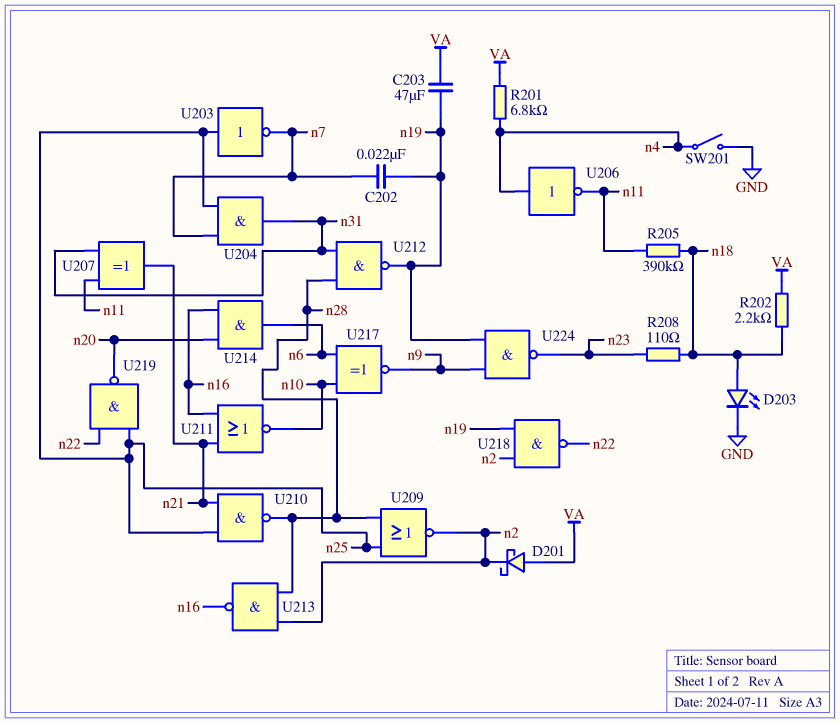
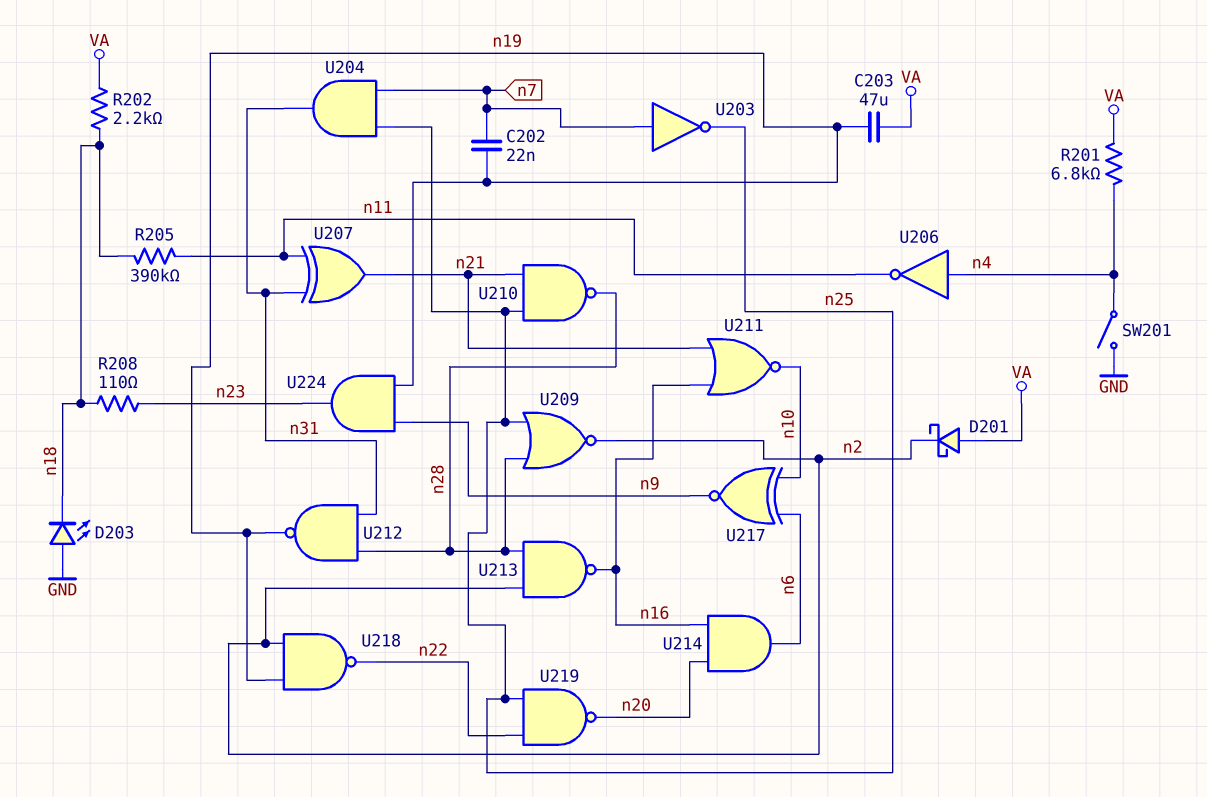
D203: LED (A n18, K GND) -> LED (A GND, K n18)
U203: NOT (in n25, out n7) -> NOT (in n7, out n25)
U224: NAND (in n9, in n19, out n23) -> AND (in n9, in n19, out n23)

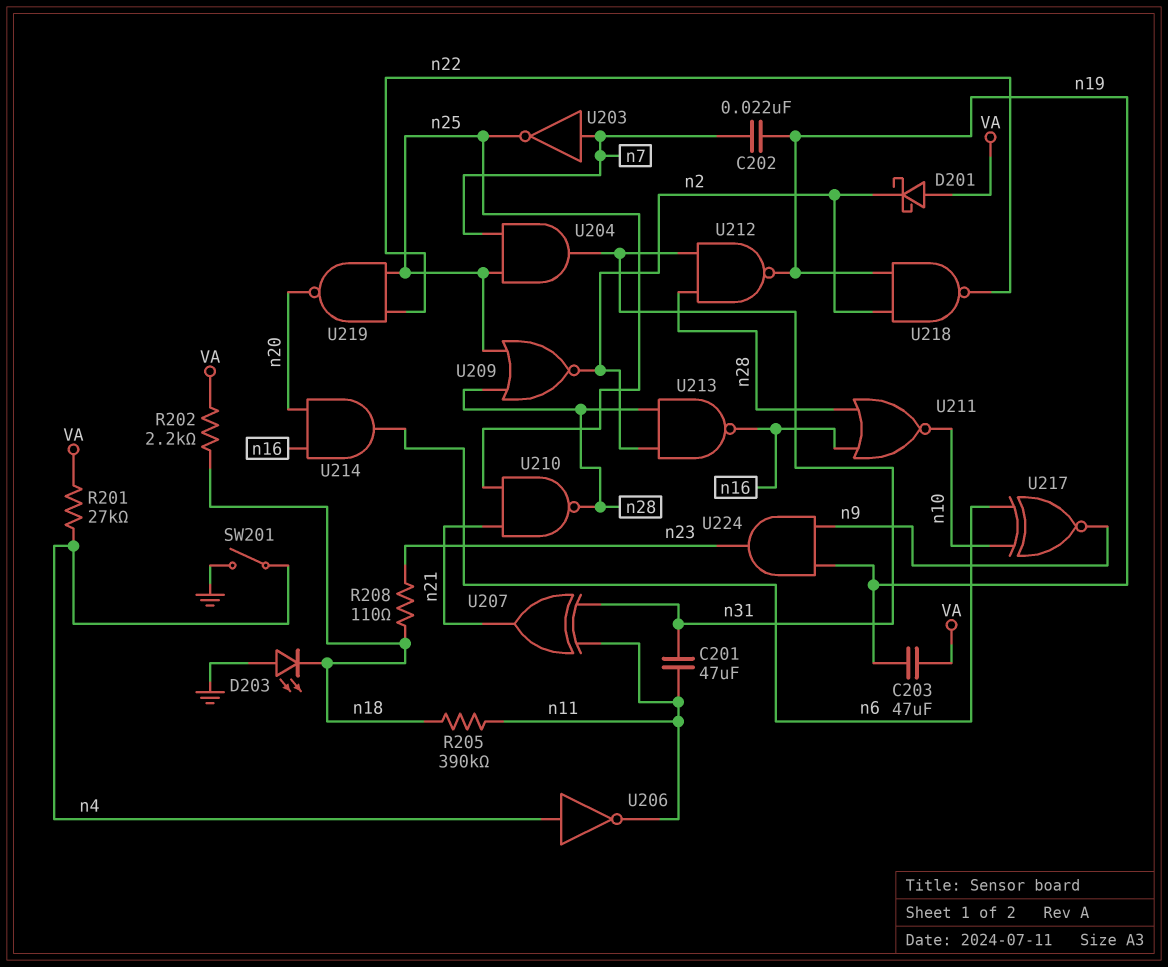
C201: none -> 47uF (n11, n31)
R201: 6.8k (VA, n4) -> 27k (VA, n4)
U211: NOR (in n16, in n21, out n10) -> NOR (in n16, in n28, out n10)

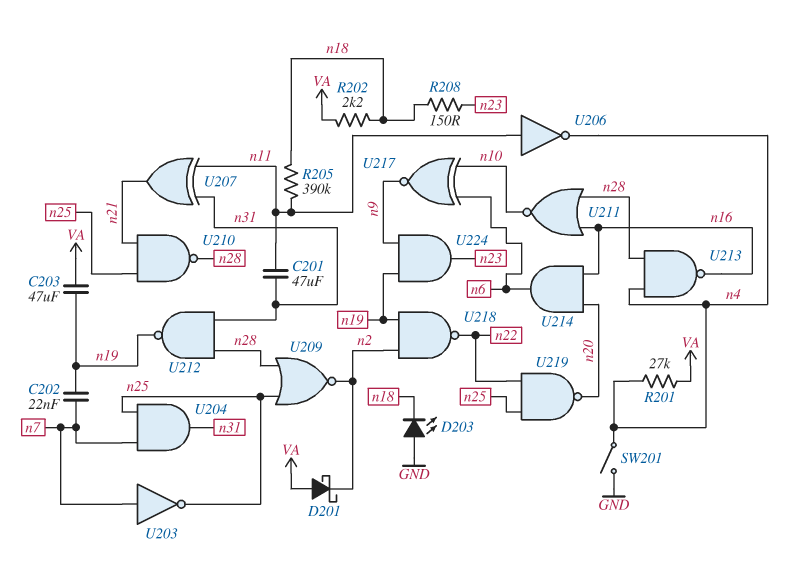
R208: 110 (n18, n23) -> 150 (n18, n23)
U206: NOT (in n4, out n11) -> NOT (in n11, out n4)
U213: NAND (in n2, in n28, out n16) -> NAND (in n4, in n28, out n16)

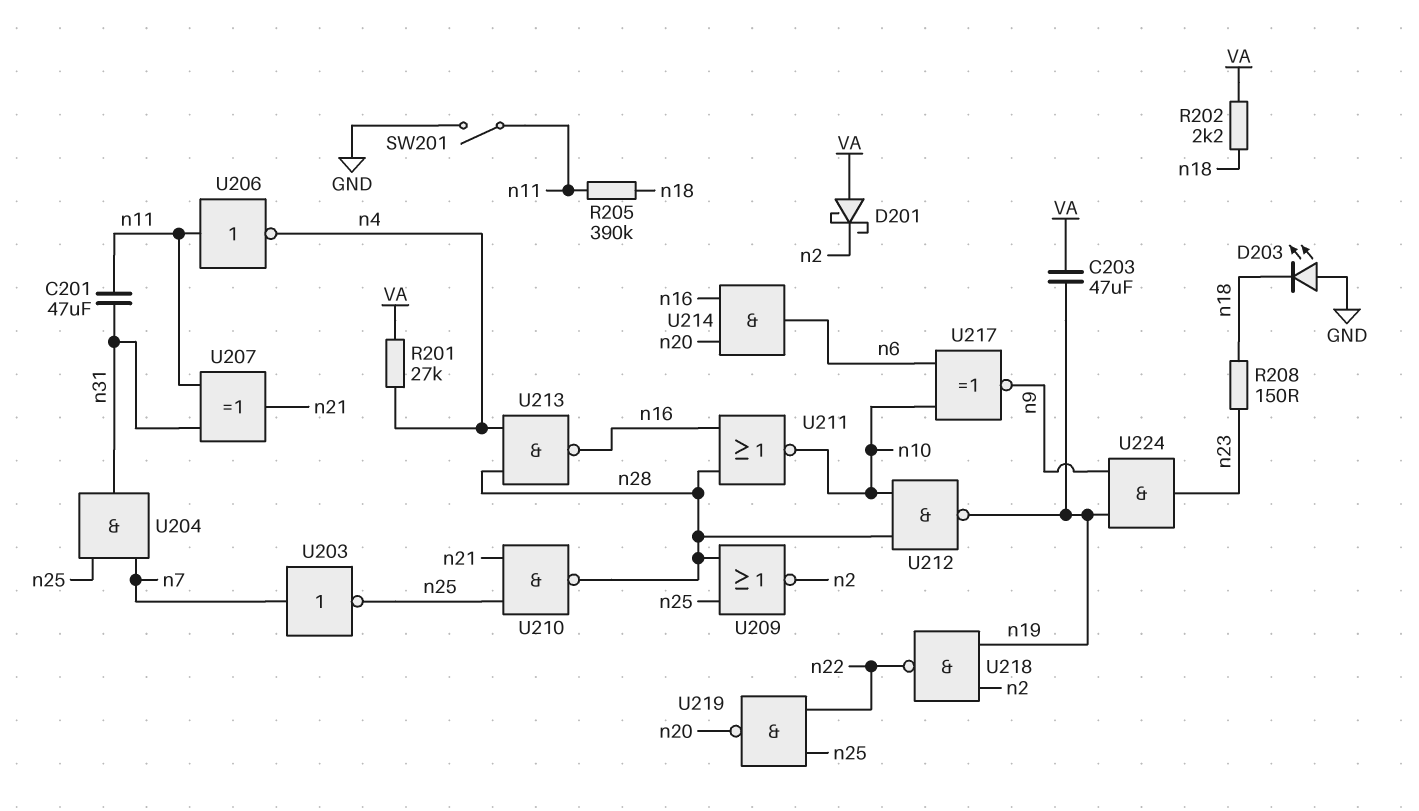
C202: 22nF (n7, n19) -> none
SW201: switch (GND, n4) -> switch (GND, n11)
U212: NAND (in n28, in n31, out n19) -> NAND (in n10, in n28, out n19)

